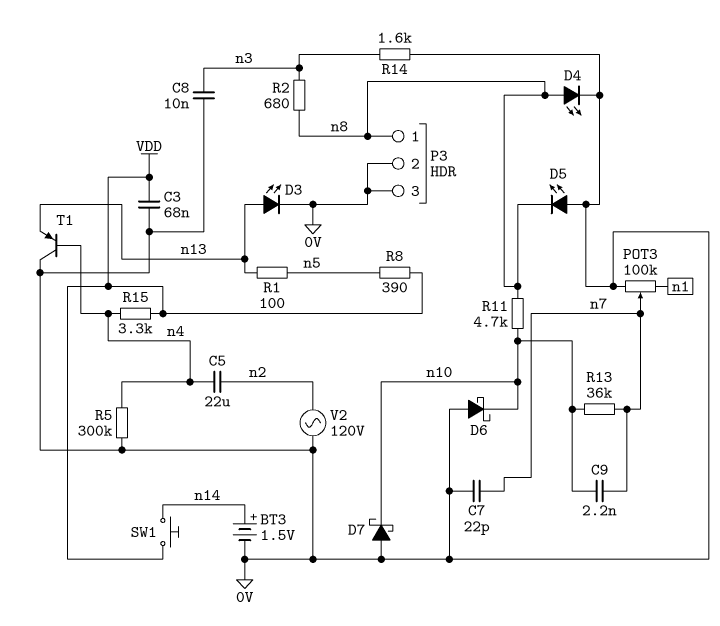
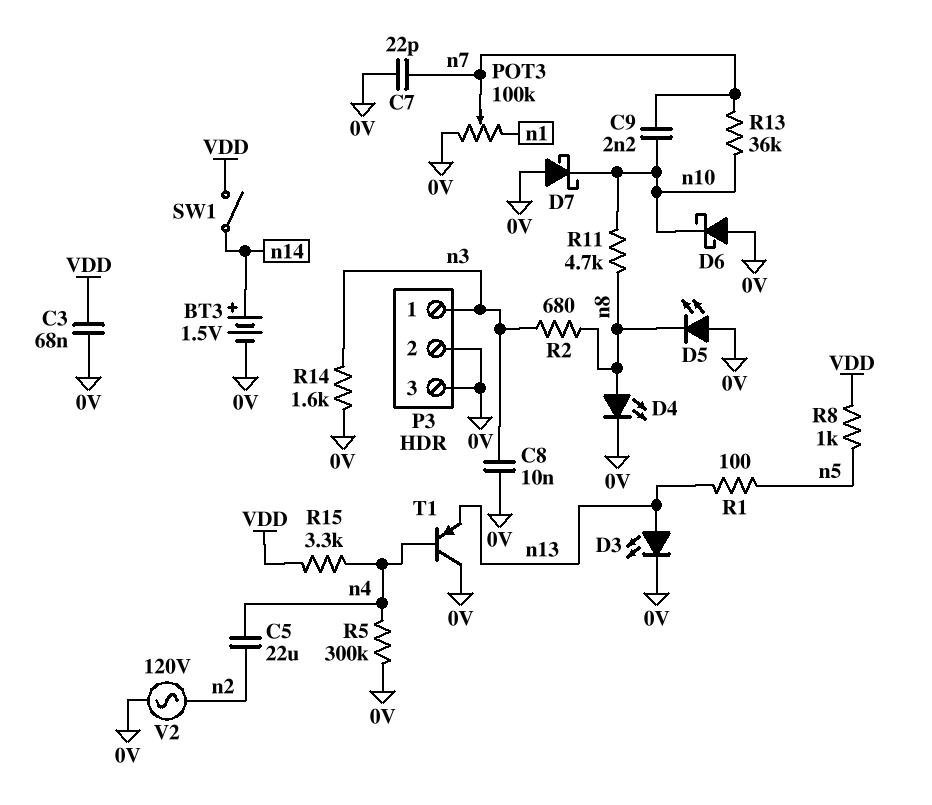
P3 pin 1: n8 -> n3
R8: 390 (VDD, n5) -> 1k (VDD, n5)
SW1: button (VDD, n14) -> switch (VDD, n14)

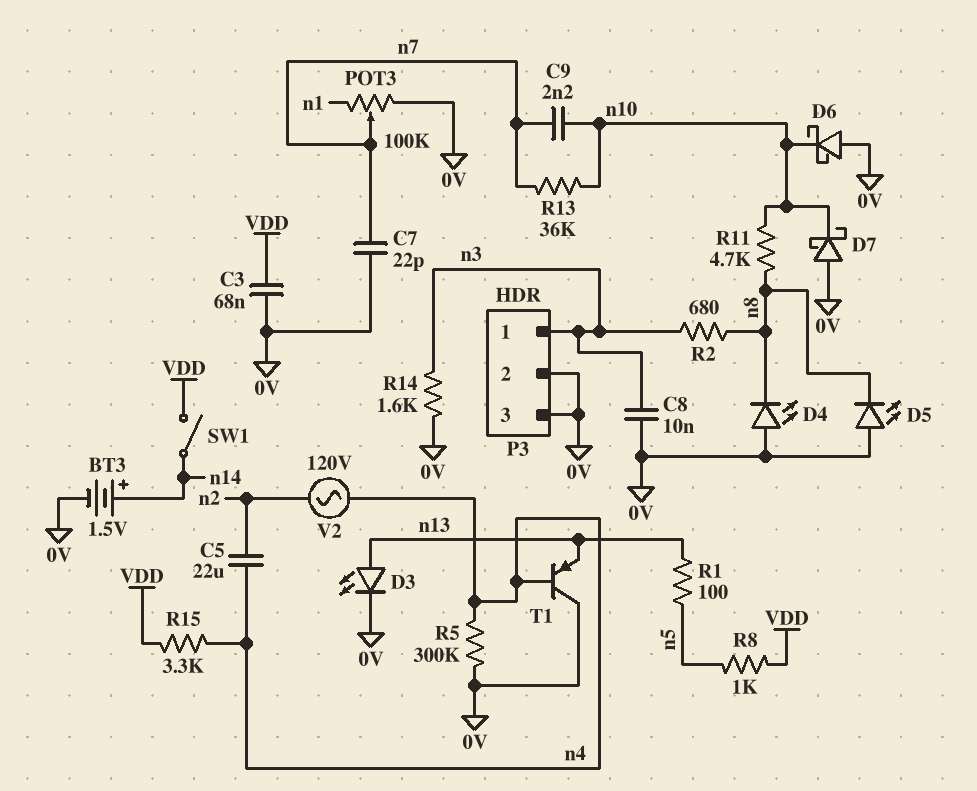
D4: LED (A n8, K 0V) -> LED (A 0V, K n8)
V2: AC 120V (0V, n2) -> AC 120V (n2, n4)

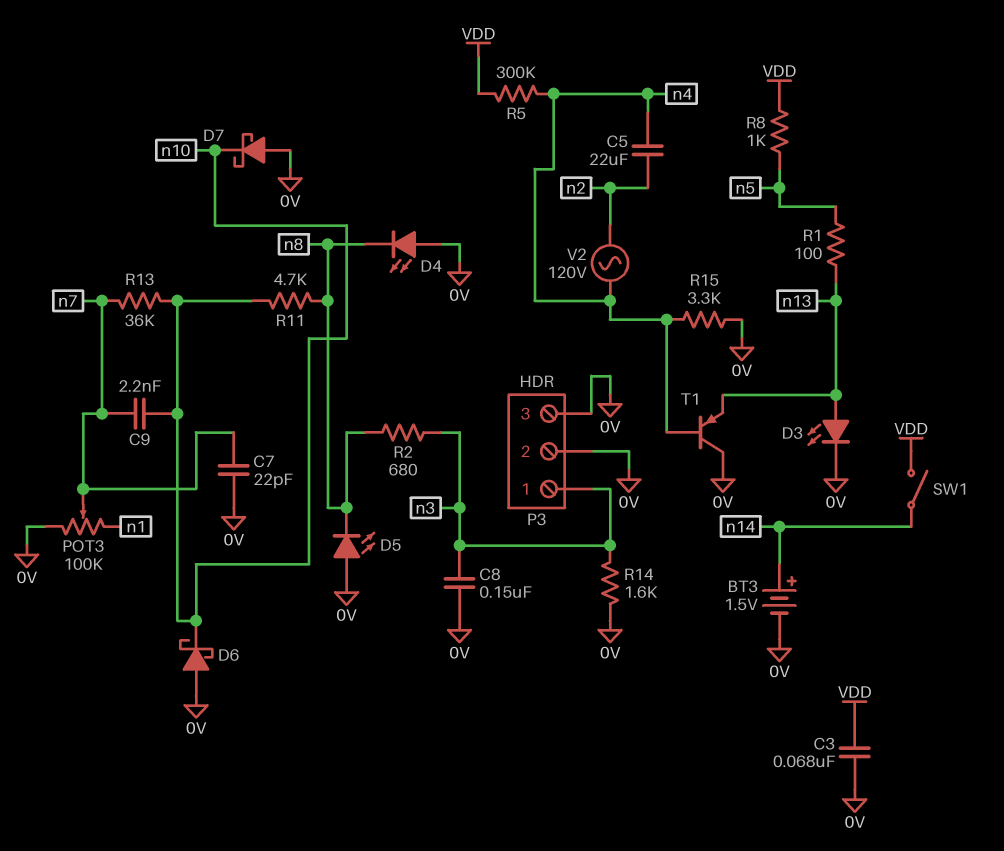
C8: 10nF (0V, n3) -> 150nF (0V, n3)
R5: 300k (0V, n4) -> 300k (VDD, n4)
R15: 3.3k (VDD, n4) -> 3.3k (0V, n4)

